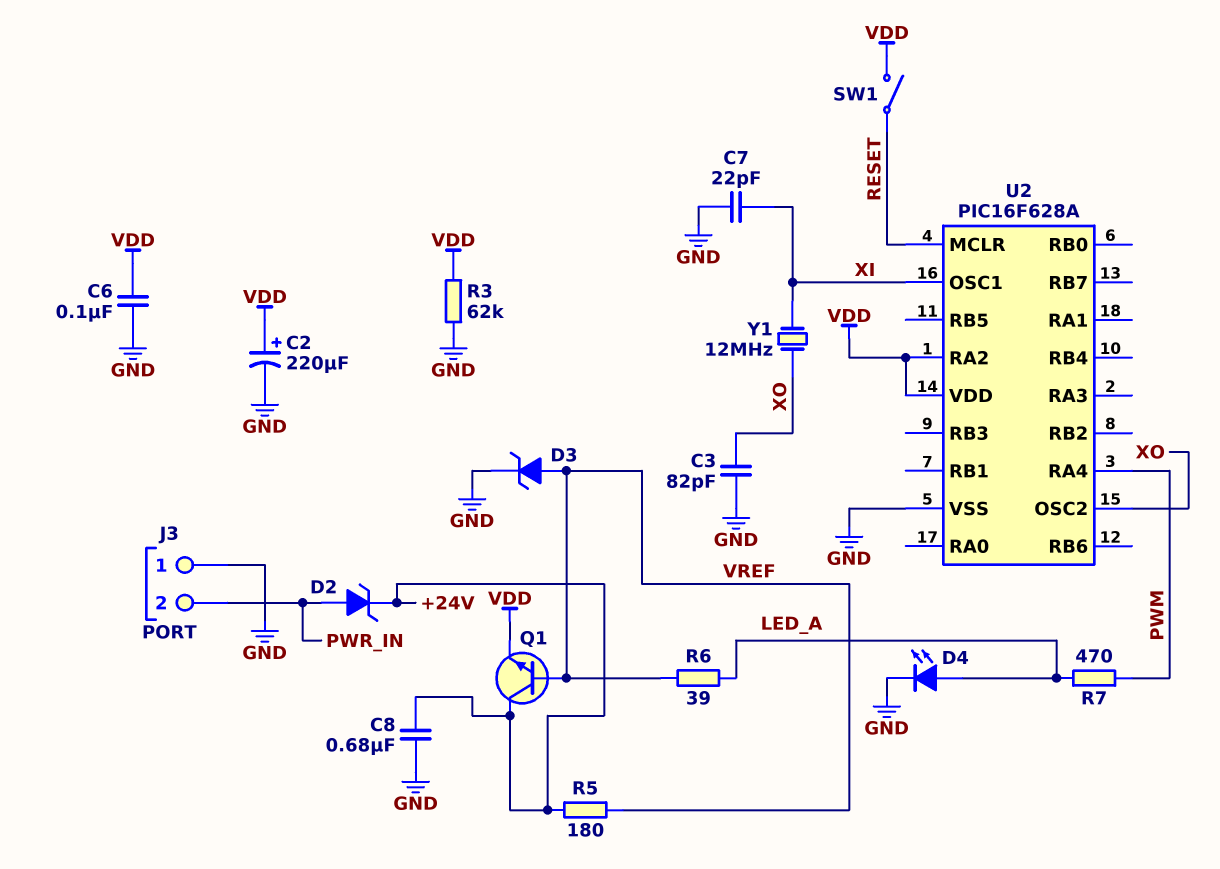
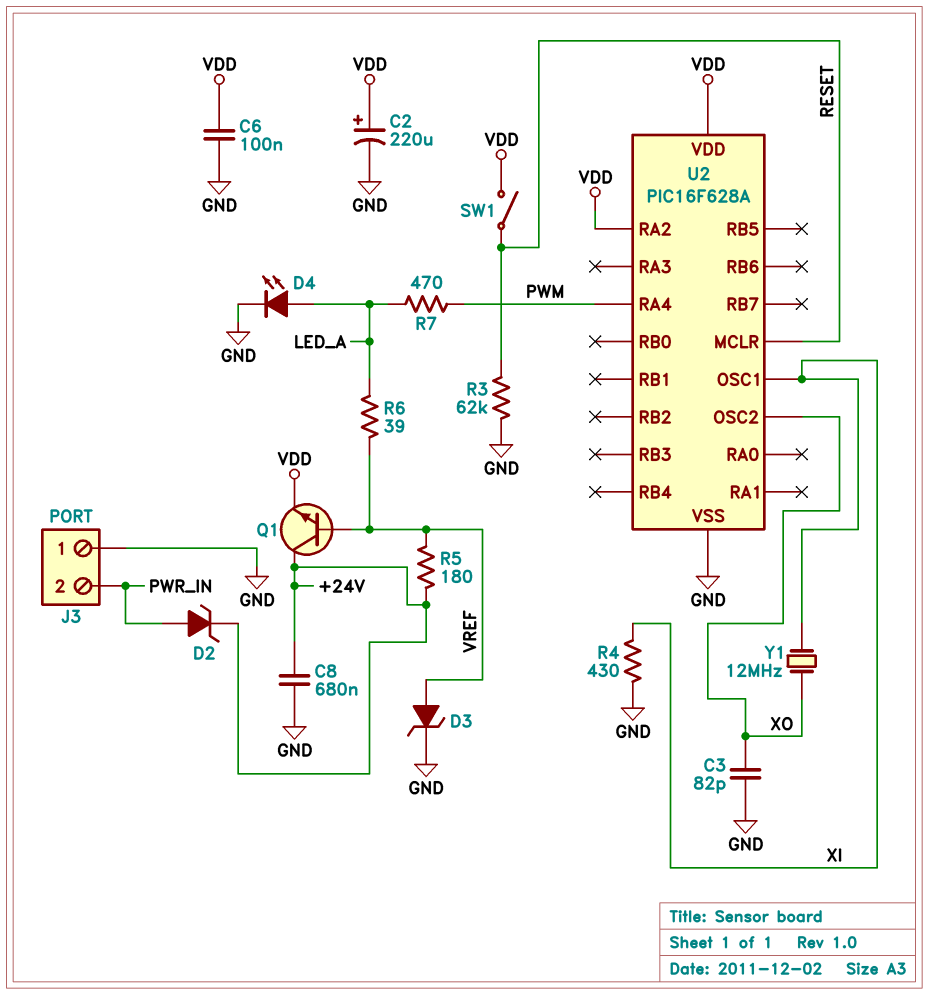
C7: 22pF (GND, XI) -> none
R3: 62k (GND, VDD) -> 62k (GND, RESET)
R4: none -> 430 (GND, XI)

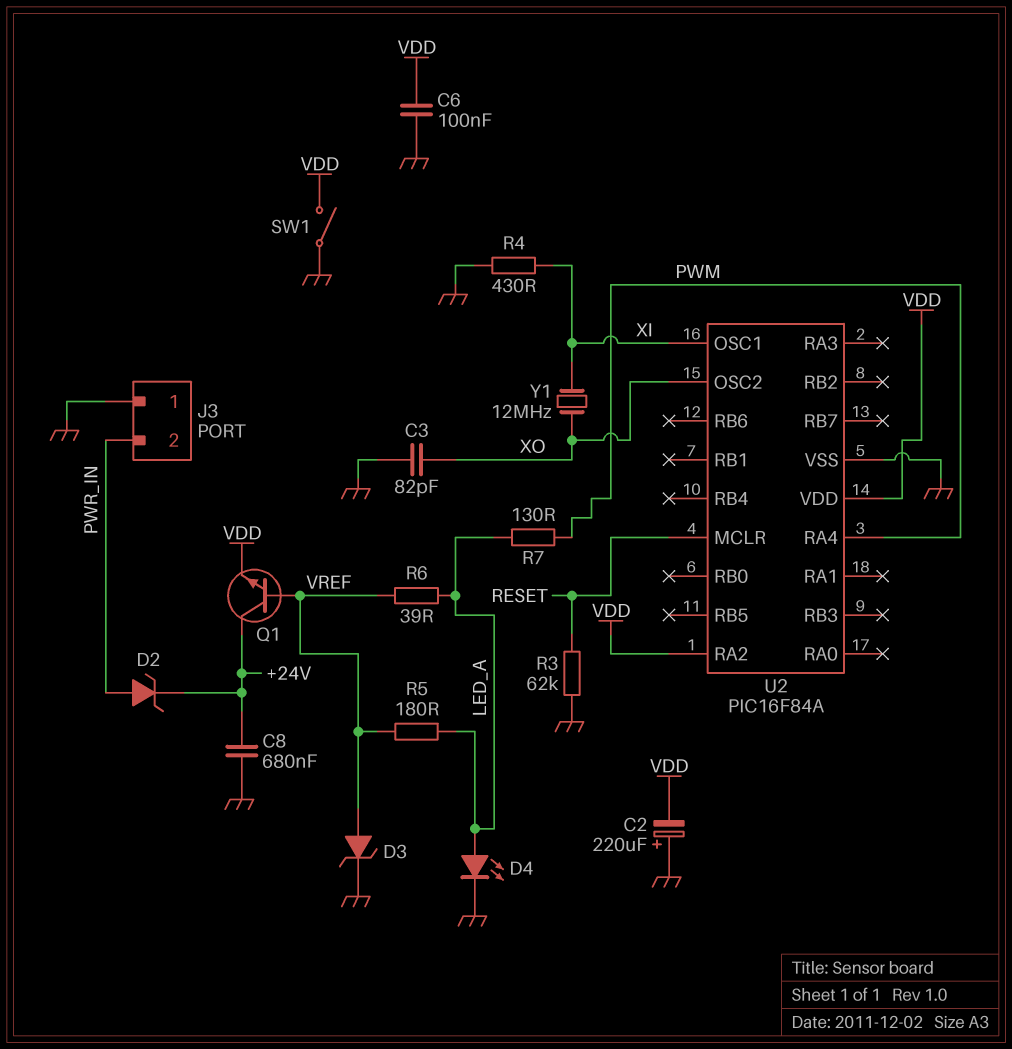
C2: 220uF (plus VDD, minus GND) -> 220uF (plus GND, minus VDD)
R5: 180 (+24V, VREF) -> 180 (LED_A, VREF)
R7: 470 (LED_A, PWM) -> 130 (LED_A, PWM)
SW1: switch (RESET, VDD) -> switch (GND, VDD)
U2: PIC16F628A -> PIC16F84A

